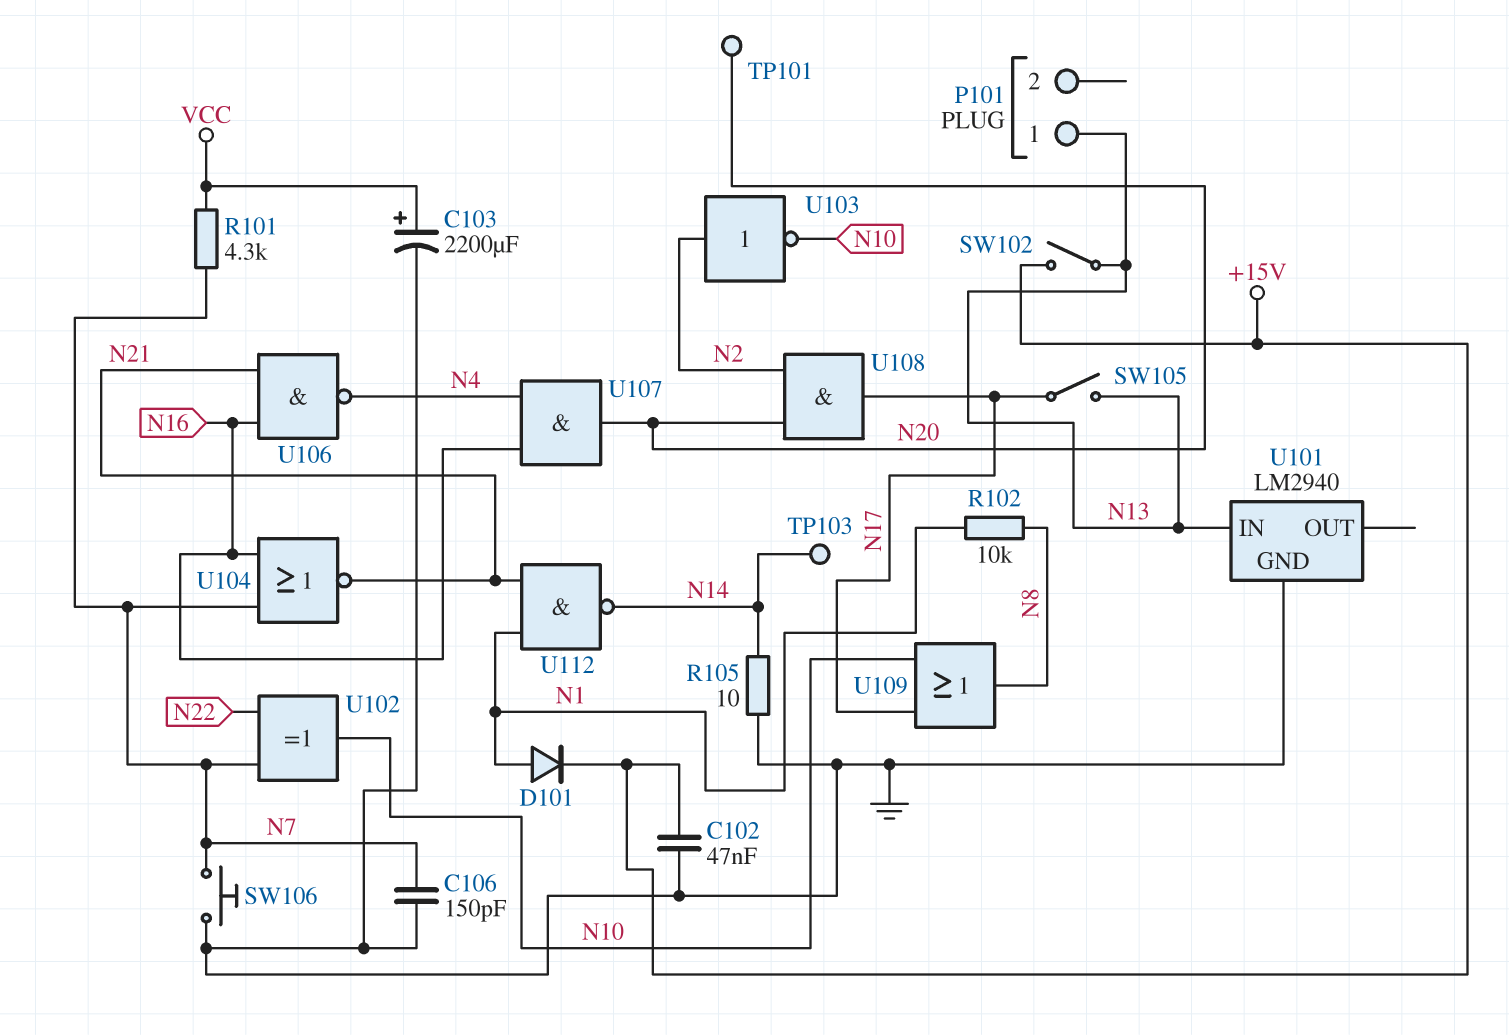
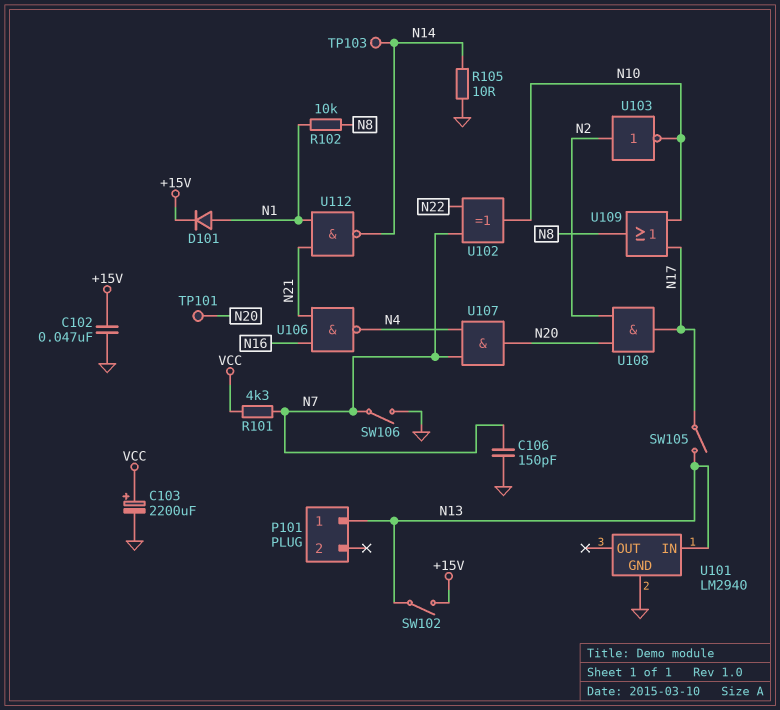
SW106: button (GND, N7) -> switch (GND, N7)
U104: NOR (in N7, in N16, out N21) -> none
U107: AND (in N4, in N16, out N20) -> AND (in N4, in N7, out N20)

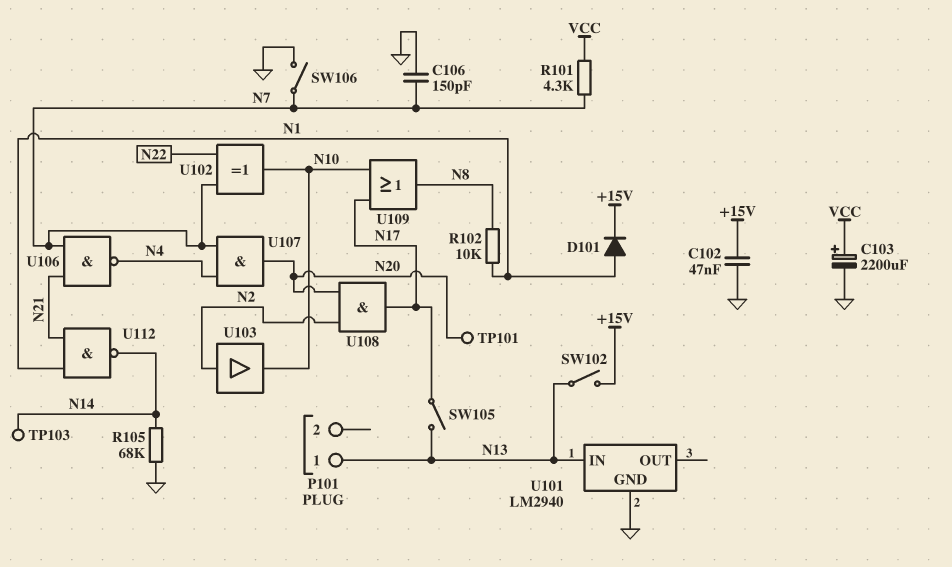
R105: 10 (GND, N14) -> 68k (GND, N14)
U103: NOT (in N2, out N10) -> buffer (in N2, out N10)
U106: NAND (in N16, in N21, out N4) -> NAND (in N7, in N21, out N4)

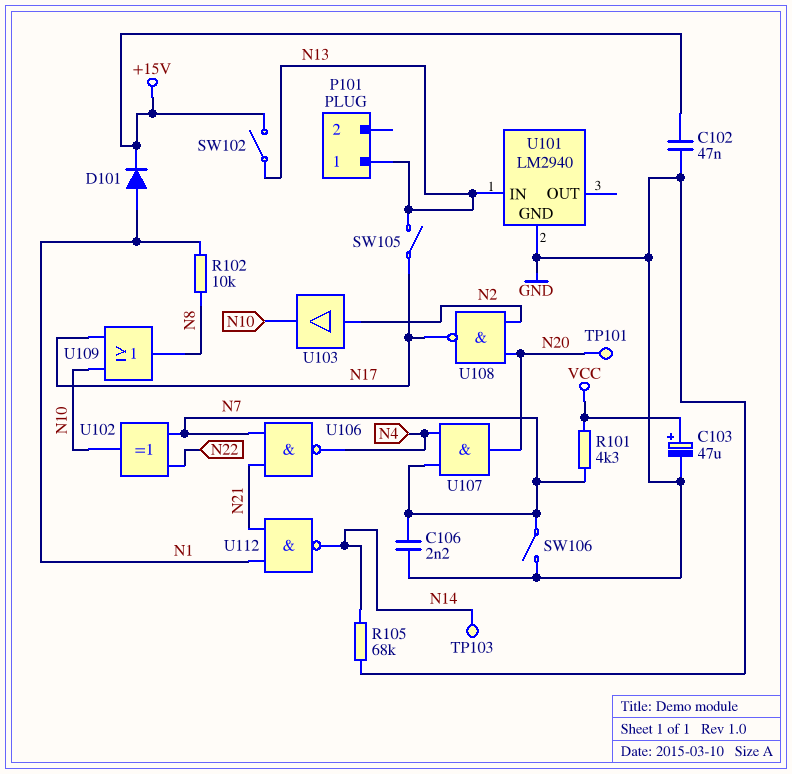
C103: 2200uF (plus VCC, minus GND) -> 47uF (plus VCC, minus GND)
C106: 150pF (GND, N7) -> 2.2nF (GND, N7)
U108: AND (in N2, in N20, out N17) -> NAND (in N2, in N20, out N17)

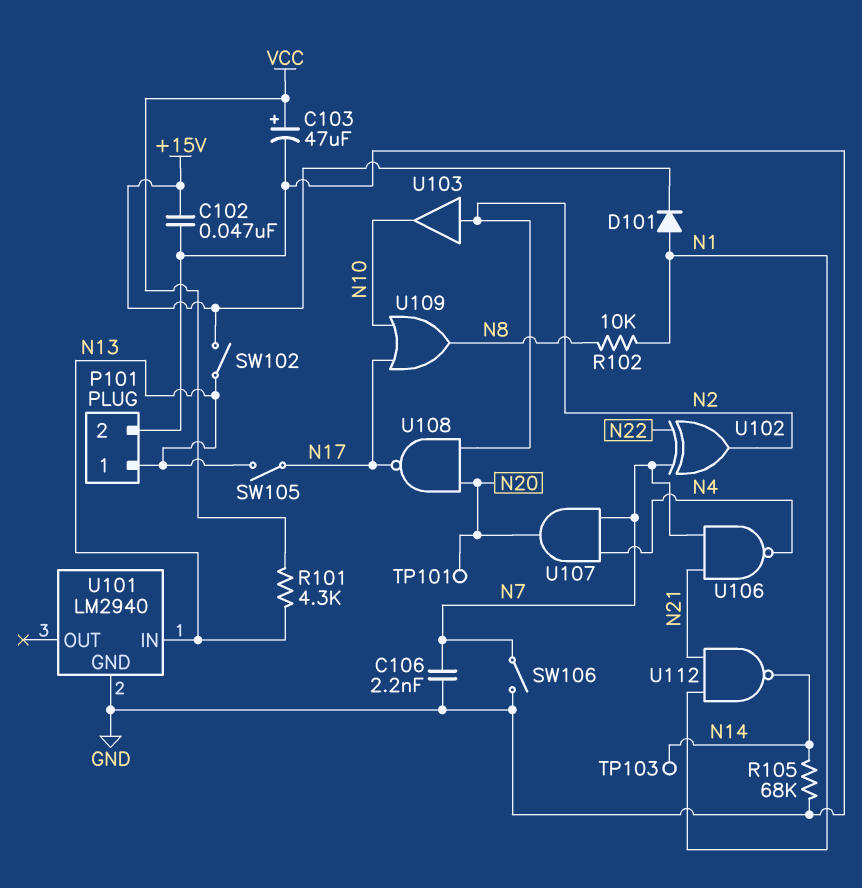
P101 pin 2: none -> GND
R101: 4.3k (N7, VCC) -> 4.3k (N13, VCC)
U102: XOR (in N7, in N22, out N10) -> XOR (in N7, in N22, out N2)

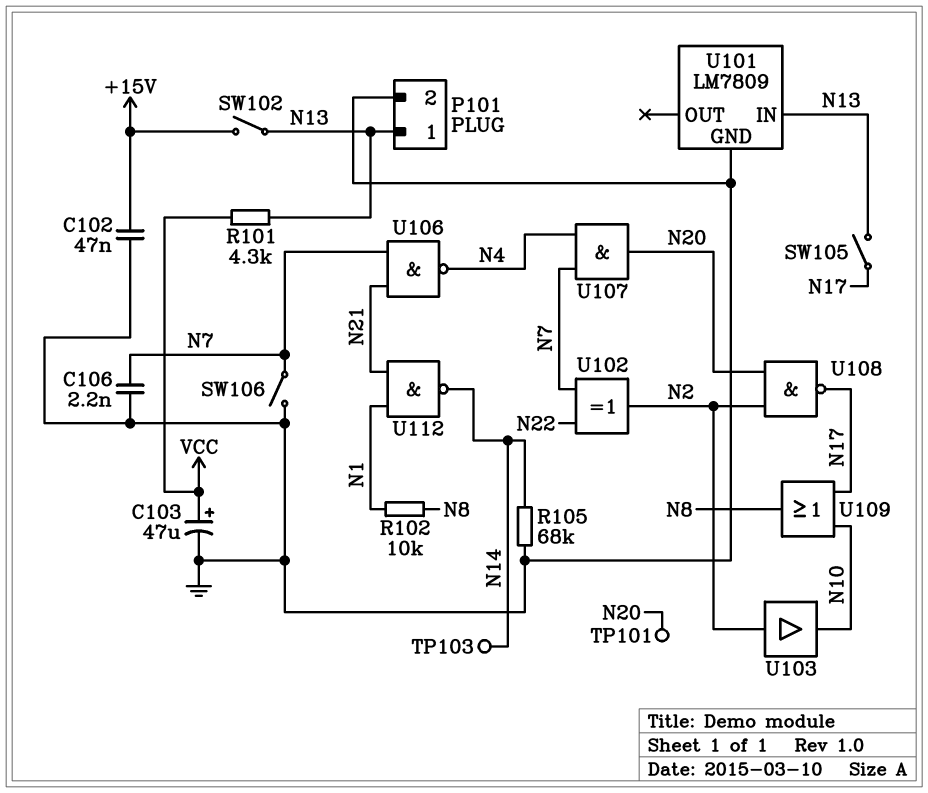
D101: diode (A N1, K +15V) -> none
U101: LM2940 -> LM7809

